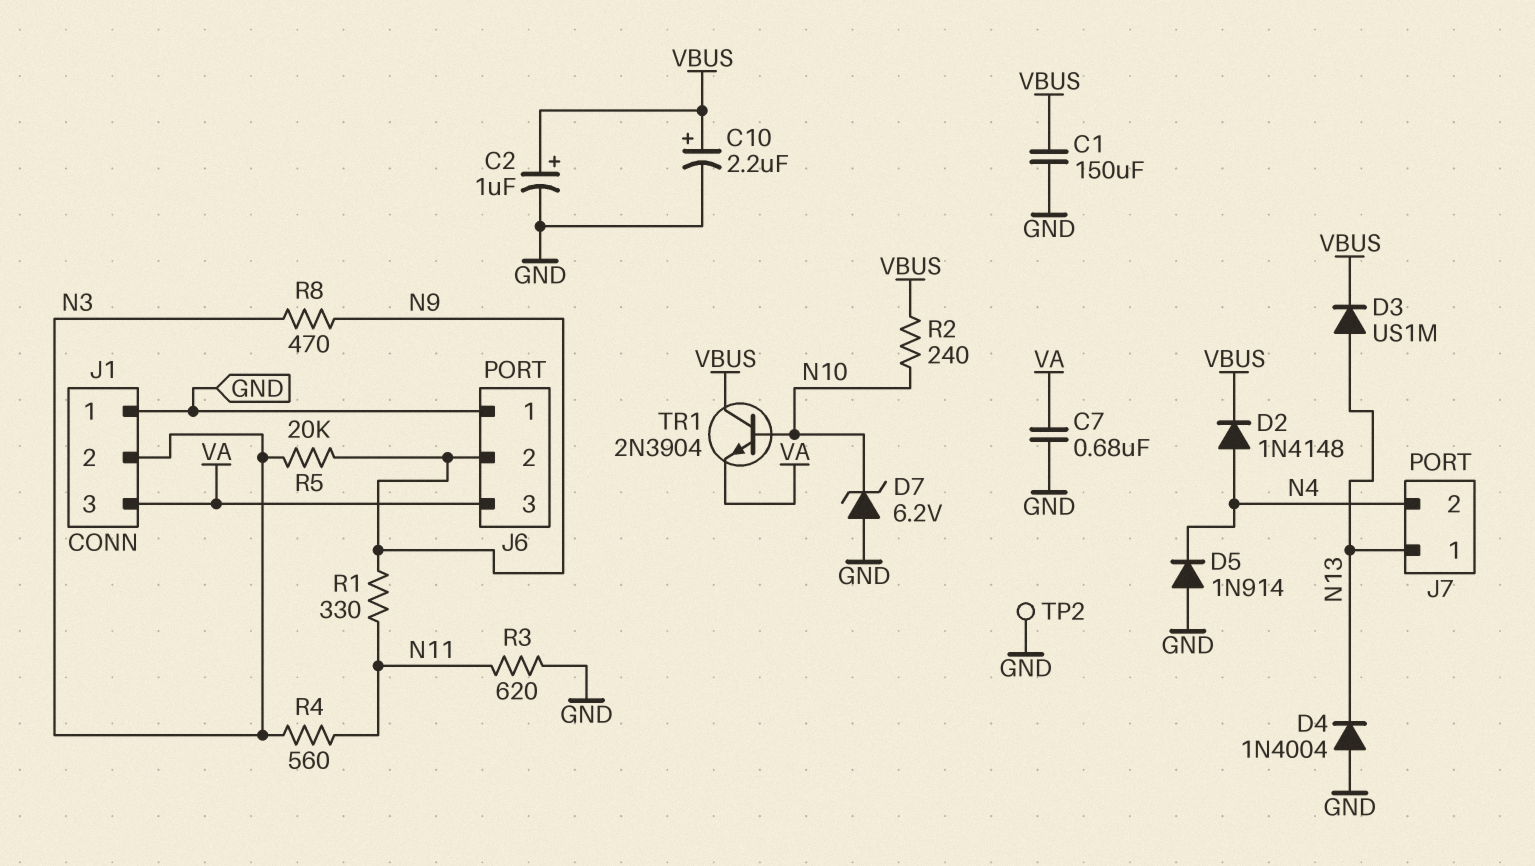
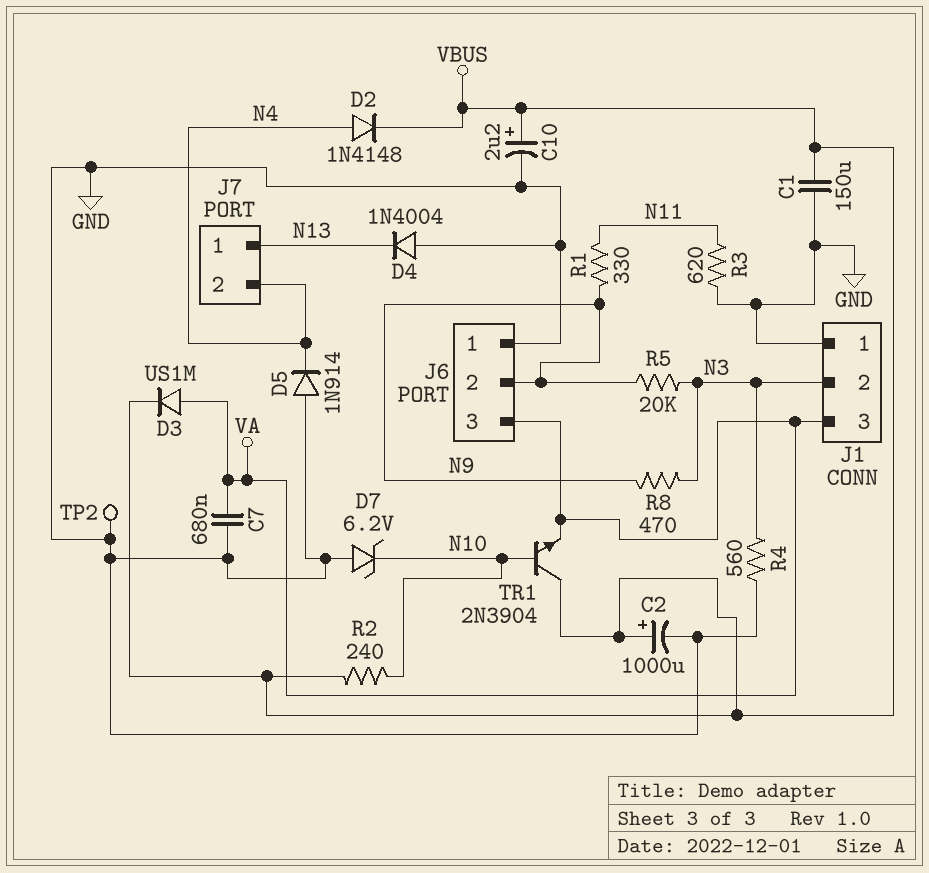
C2: 1uF (plus VBUS, minus GND) -> 1000uF (plus VBUS, minus GND)
D3: diode US1M (A N13, K VBUS) -> diode US1M (A VA, K VBUS)
R4: 560 (N3, N11) -> 560 (GND, N3)

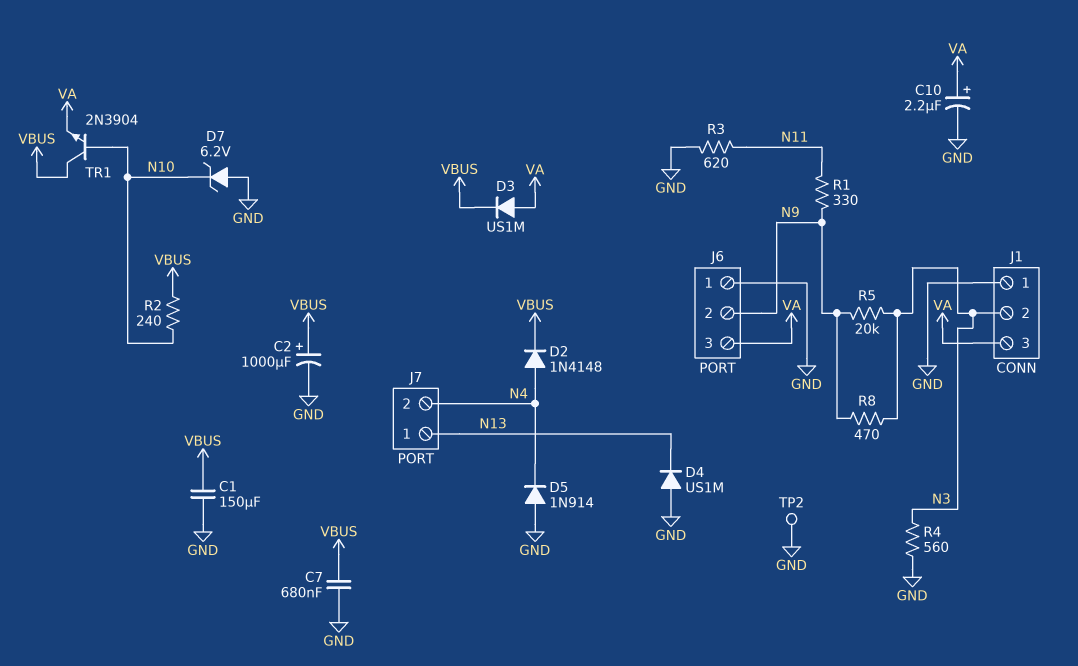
C7: 680nF (GND, VA) -> 680nF (GND, VBUS)
C10: 2.2uF (plus VBUS, minus GND) -> 2.2uF (plus VA, minus GND)
D4: diode 1N4004 (A GND, K N13) -> diode US1M (A GND, K N13)

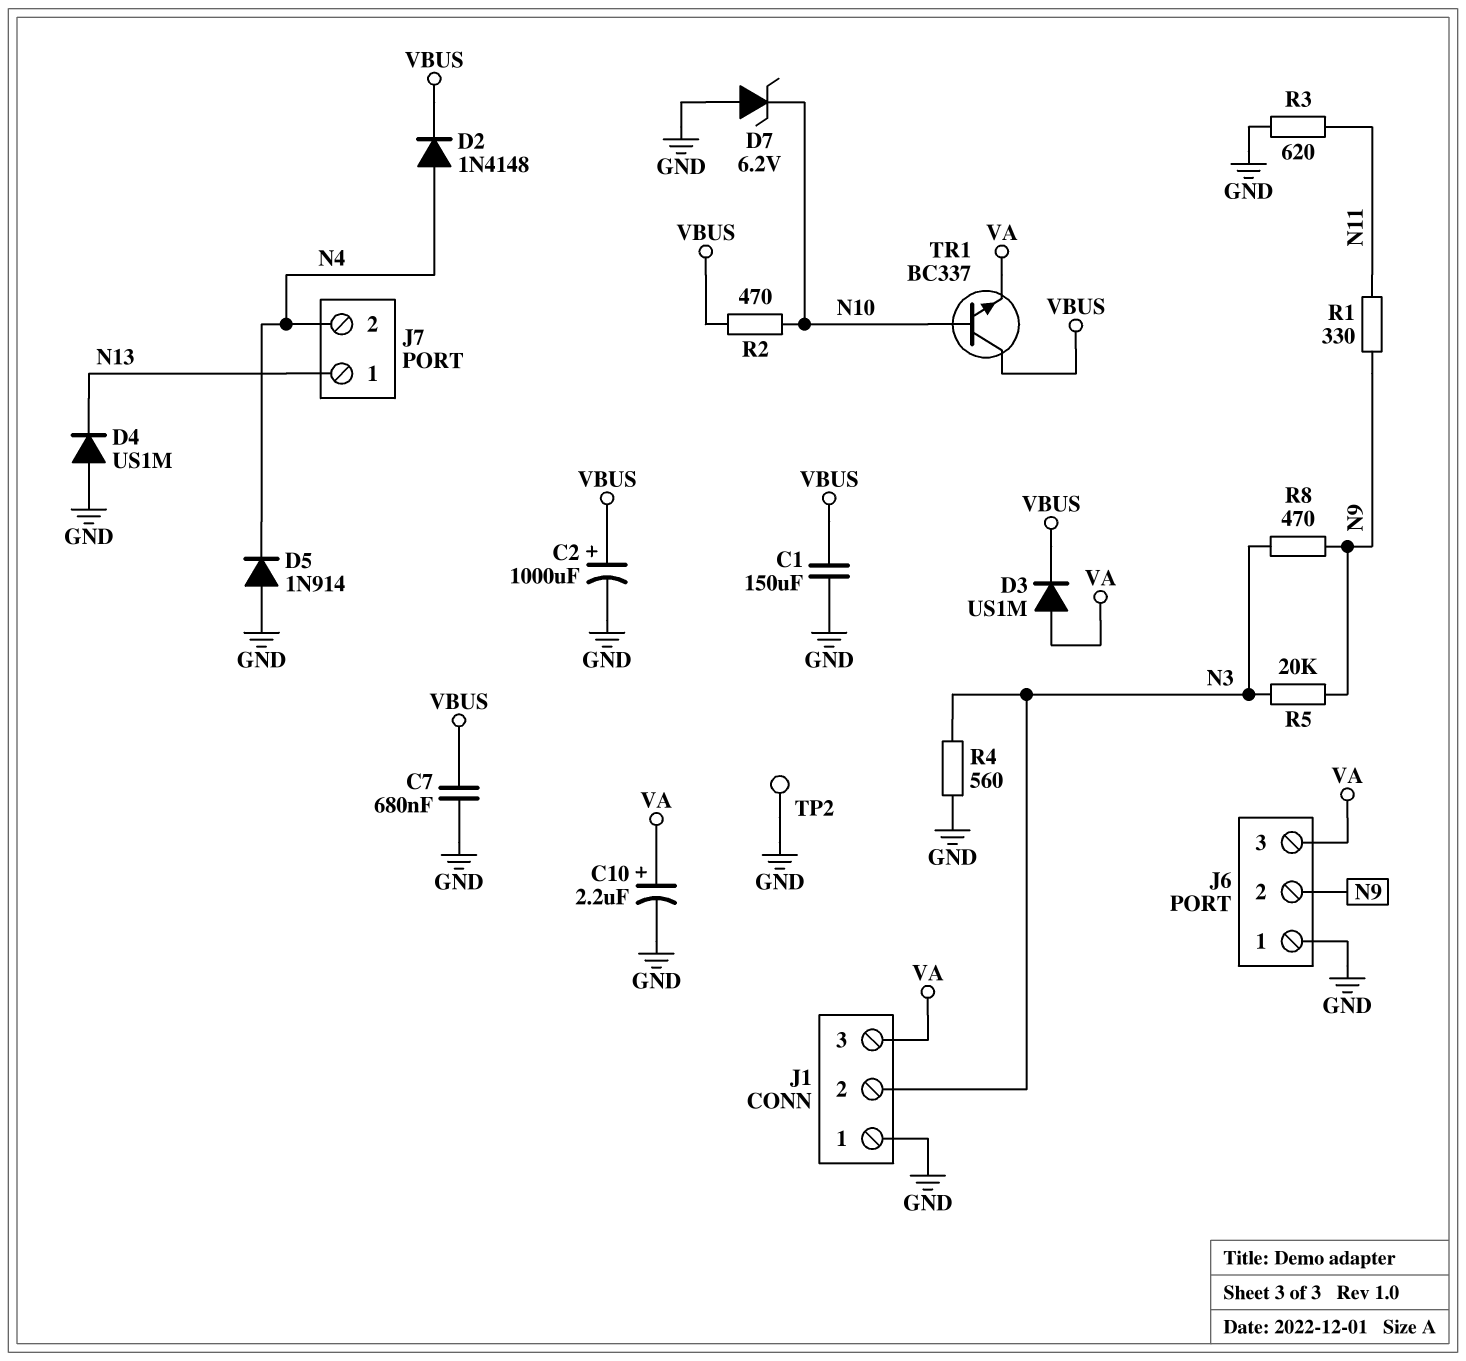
R2: 240 (N10, VBUS) -> 470 (N10, VBUS)
TR1: NPN 2N3904 (B N10, C VBUS, E VA) -> NPN BC337 (B N10, C VBUS, E VA)

